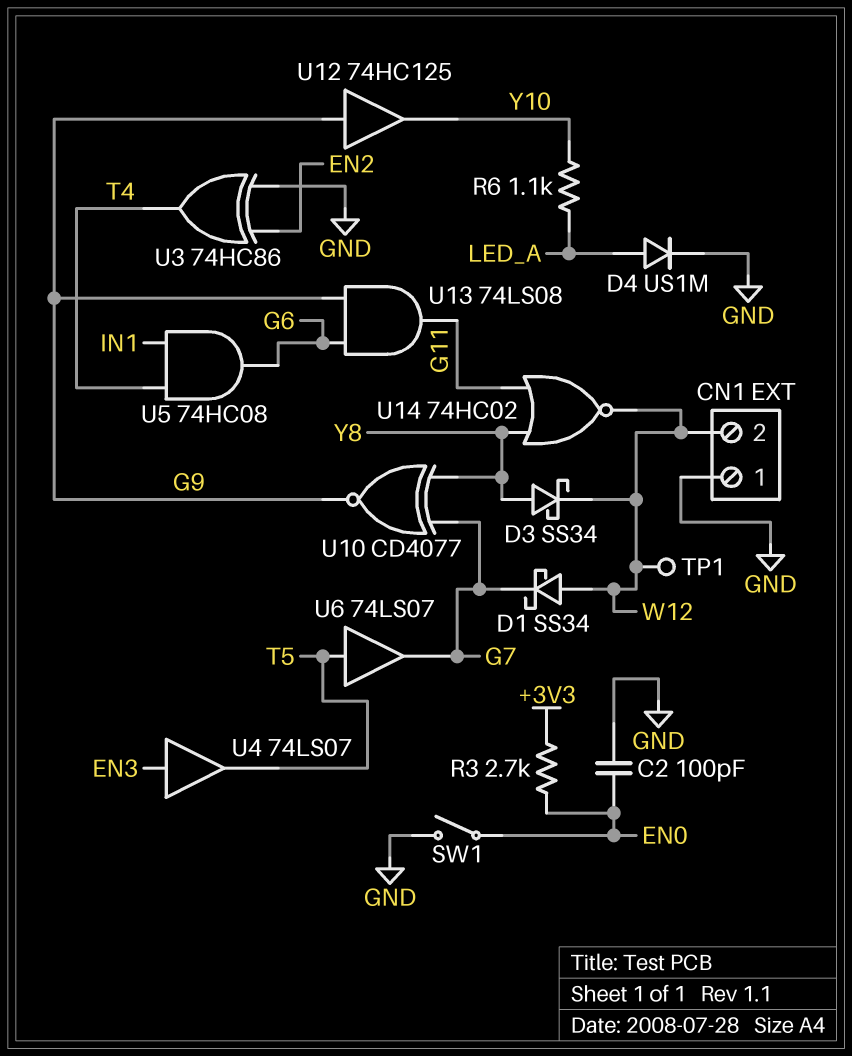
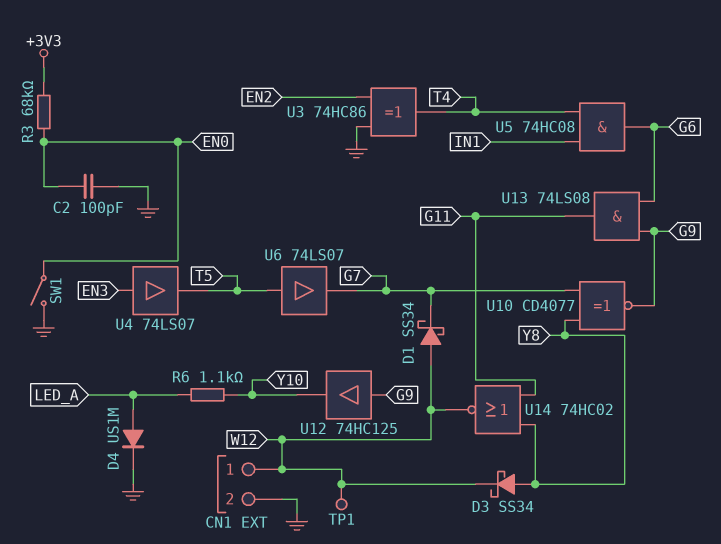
CN1 pin 1: GND -> W12
CN1 pin 2: W12 -> GND
R3: 2.7k (+3V3, EN0) -> 68k (+3V3, EN0)

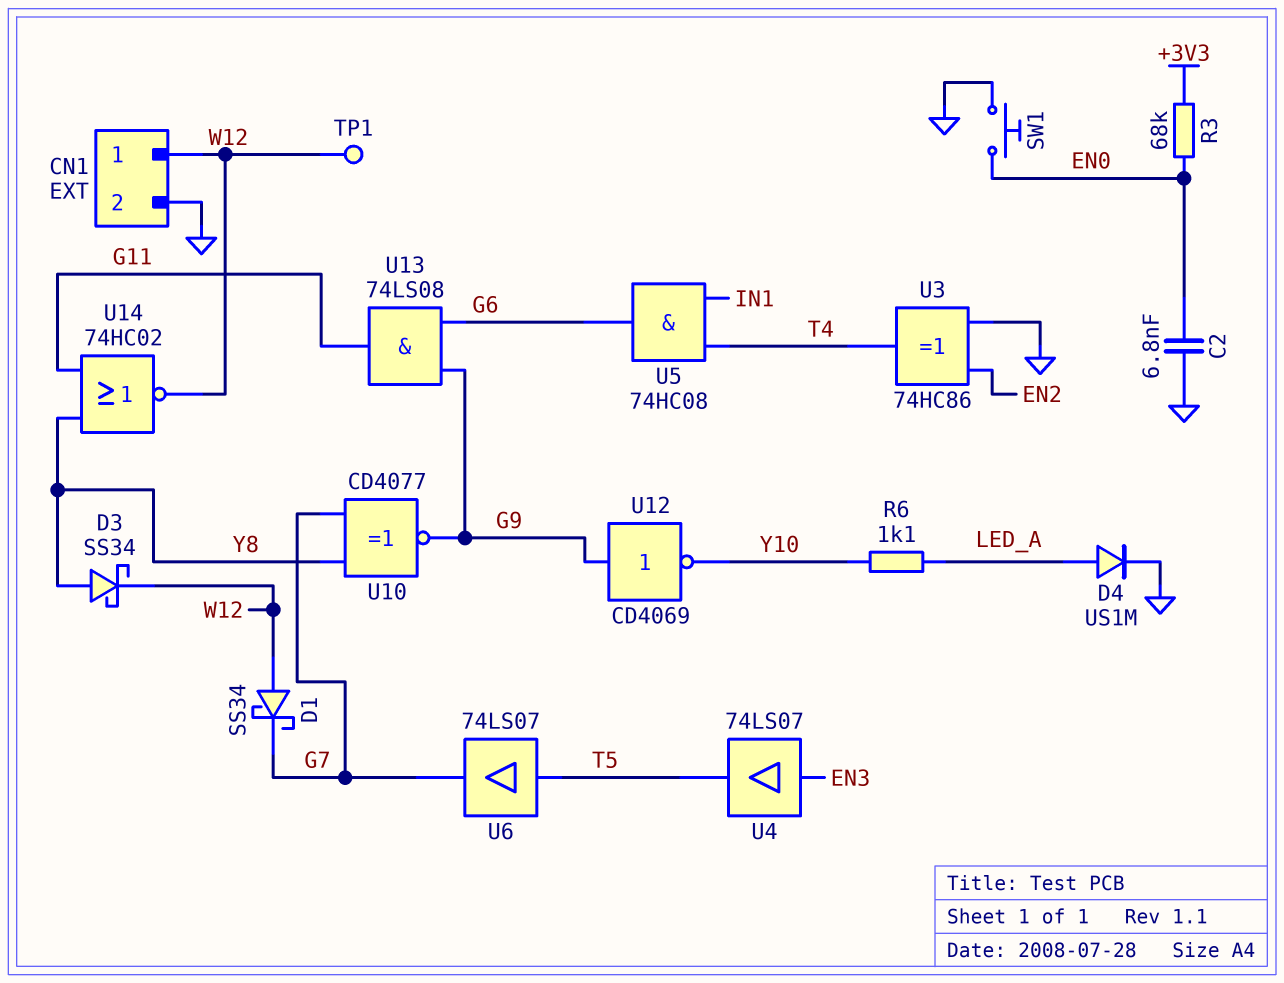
C2: 100pF (EN0, GND) -> 6.8nF (EN0, GND)
SW1: switch (EN0, GND) -> button (EN0, GND)
U12: buffer 74HC125 (in G9, out Y10) -> NOT CD4069 (in G9, out Y10)

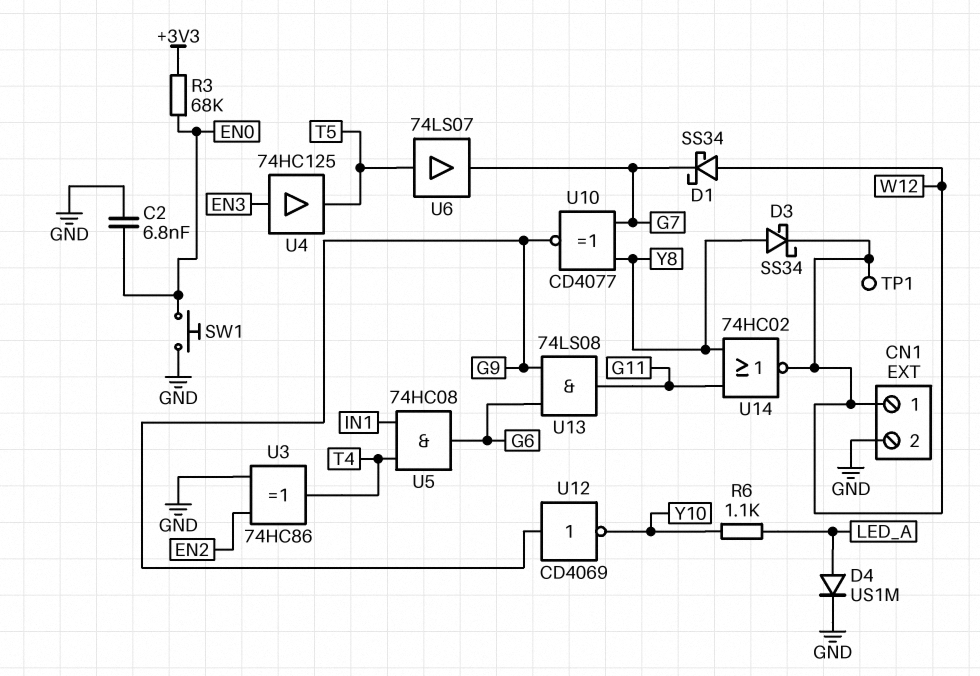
U4: buffer 74LS07 (in EN3, out T5) -> buffer 74HC125 (in EN3, out T5)

